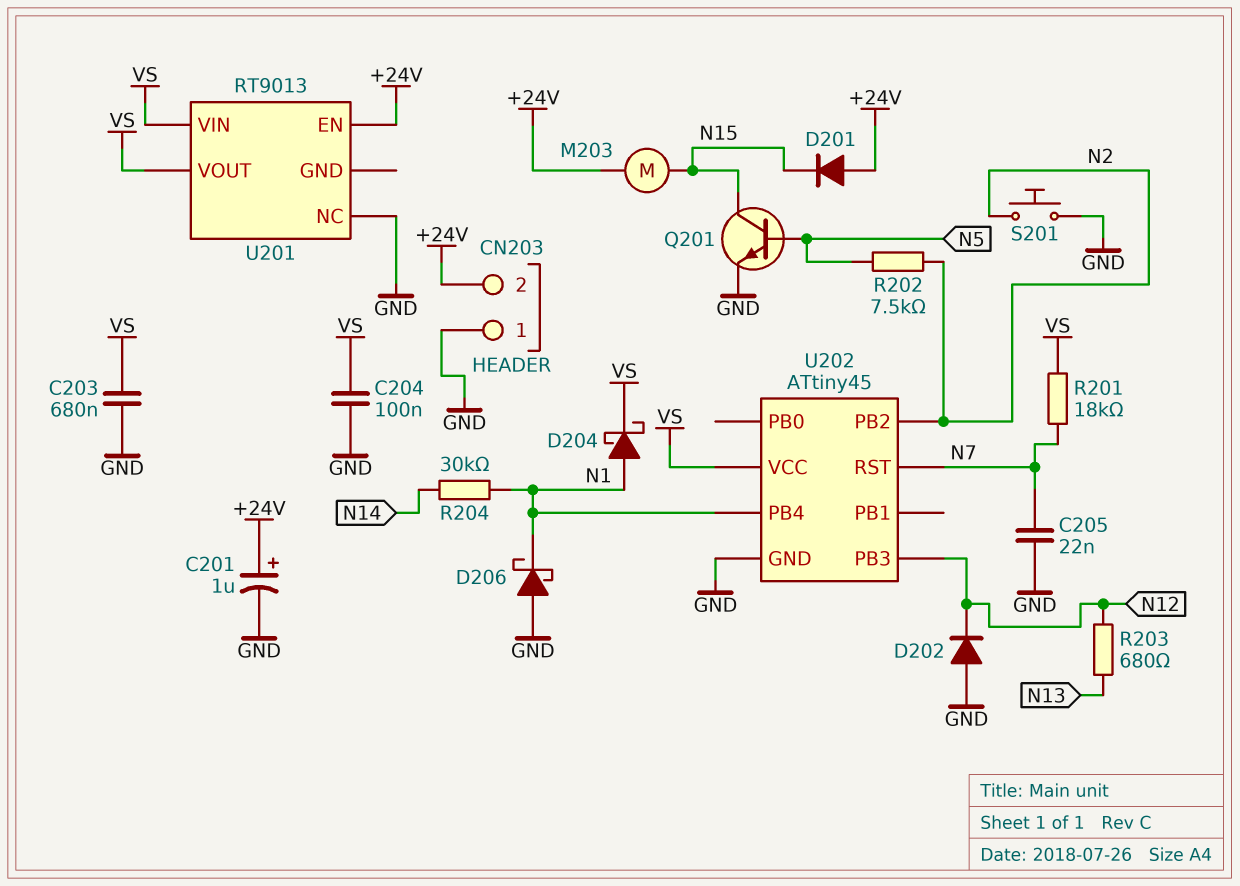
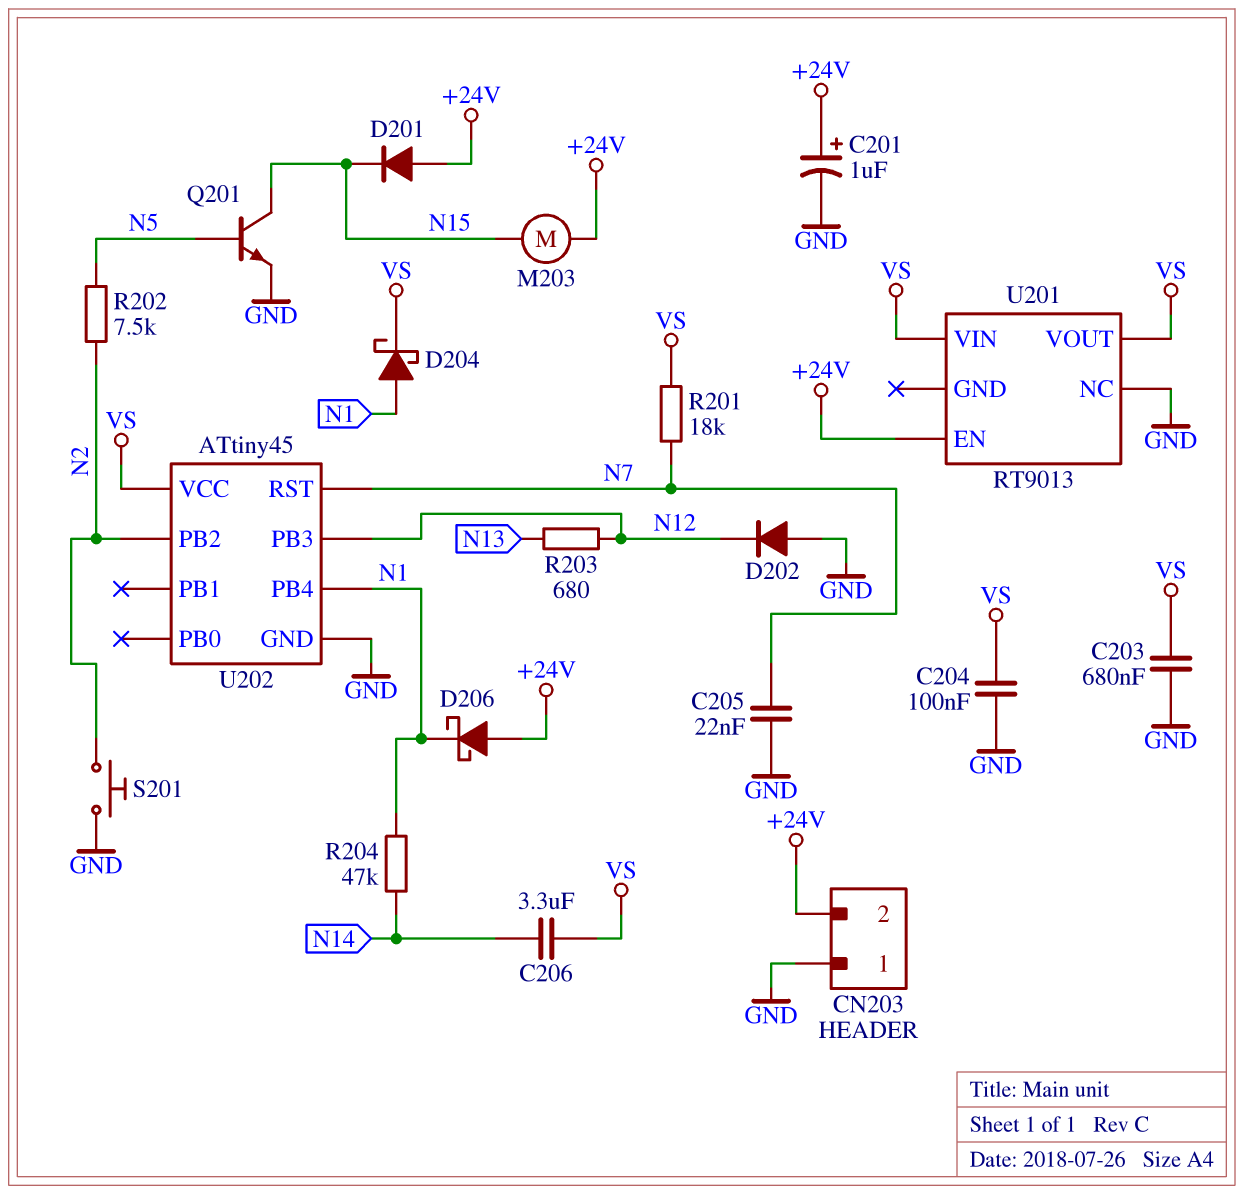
C206: none -> 3.3uF (N14, VS)
D206: schottky (A GND, K N1) -> schottky (A +24V, K N1)
R204: 30k (N1, N14) -> 47k (N1, N14)

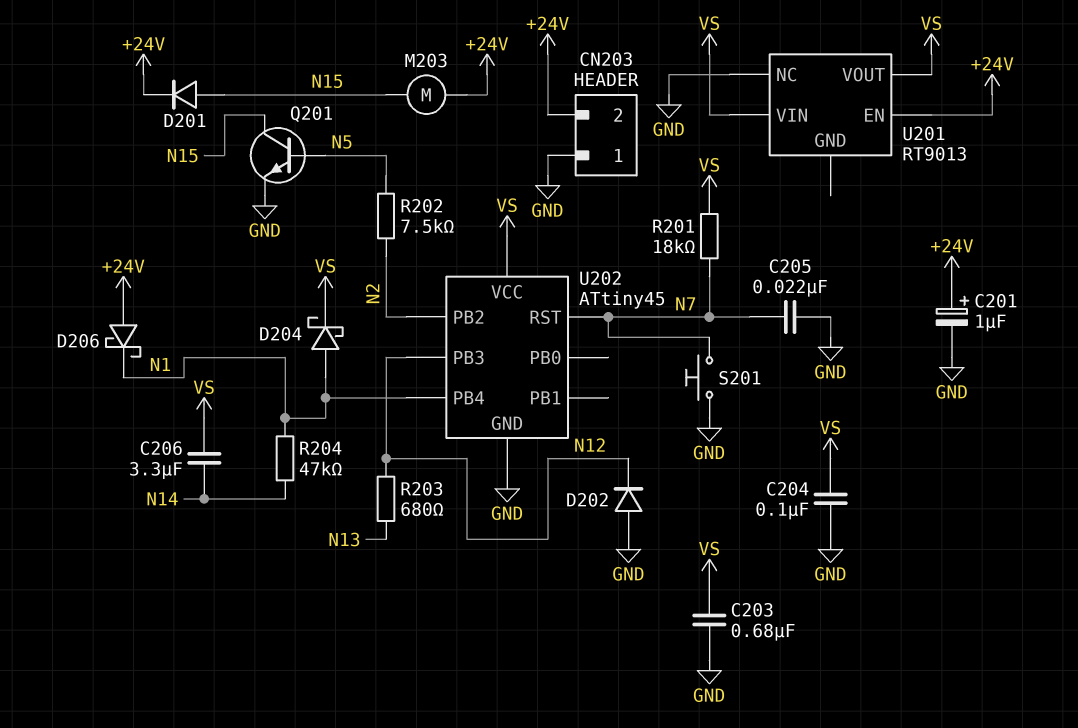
D201: diode (A +24V, K N15) -> diode (A N15, K +24V)
S201: button (GND, N2) -> button (GND, N7)

